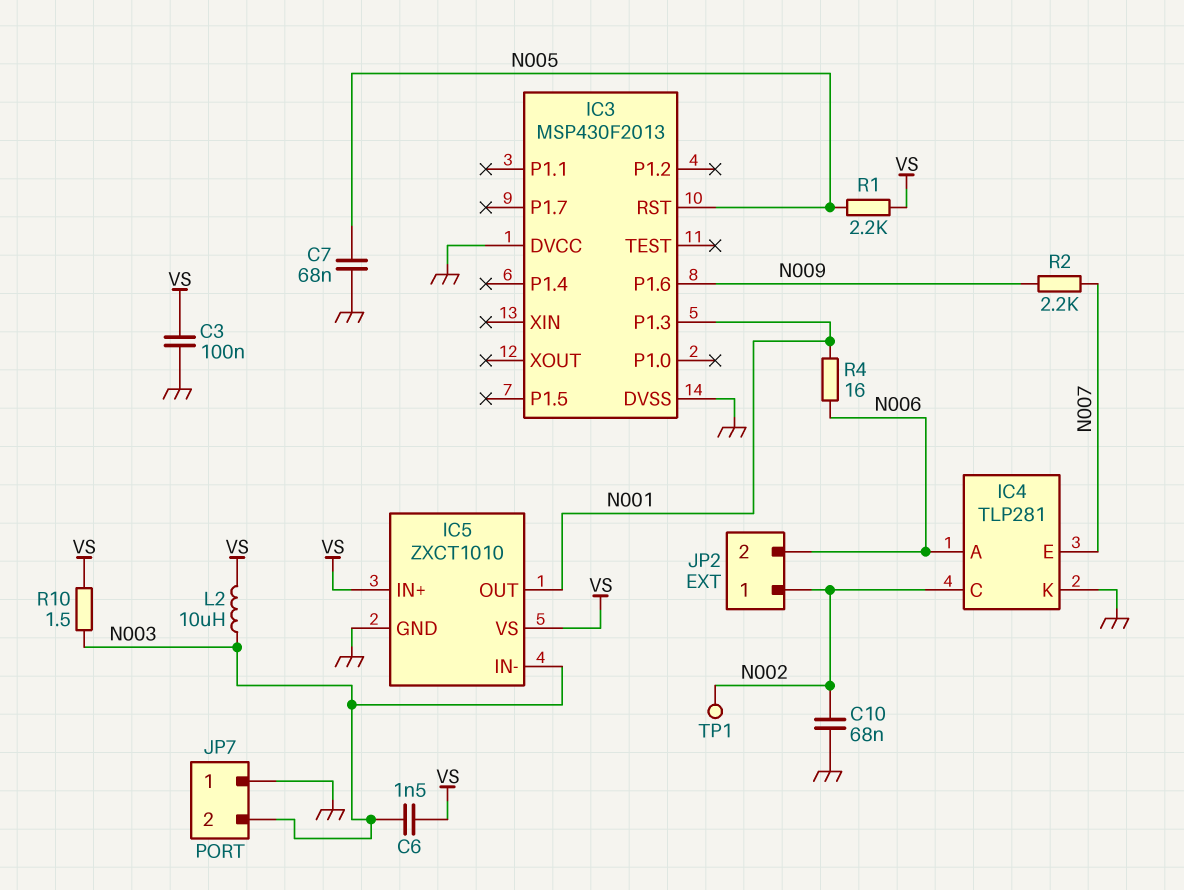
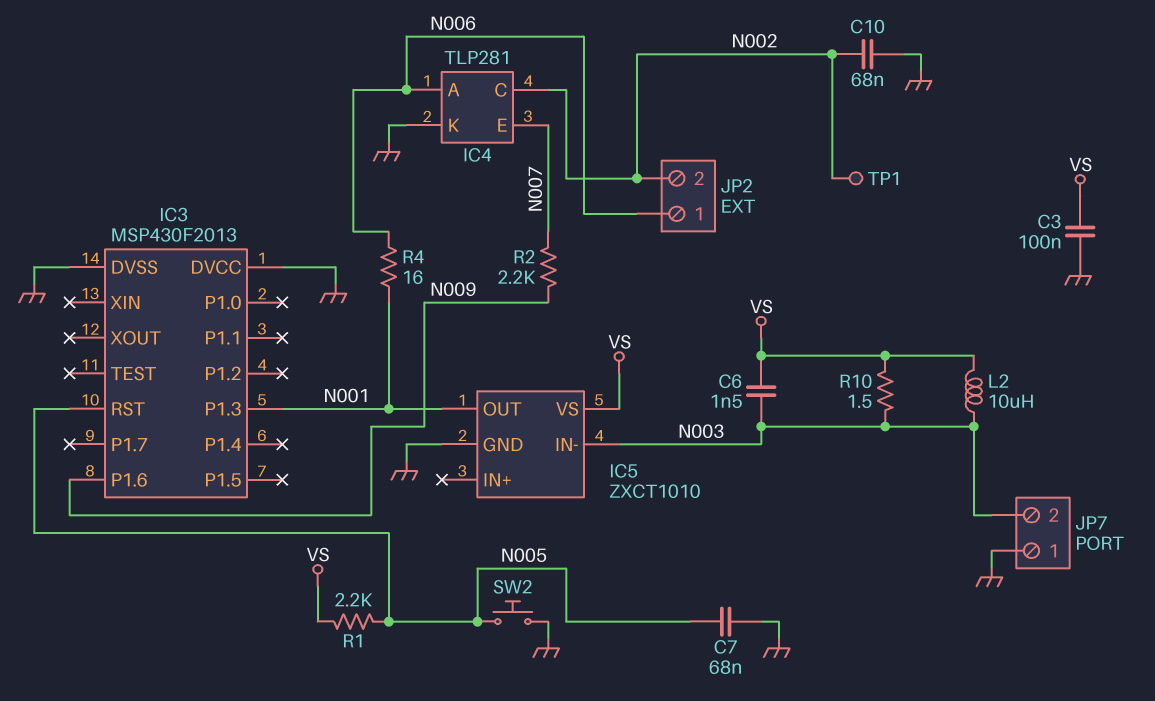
IC5 pin IN+: VS -> none
JP2 pin 1: N002 -> N006
JP2 pin 2: N006 -> N002
SW2: none -> button (GND, N005)

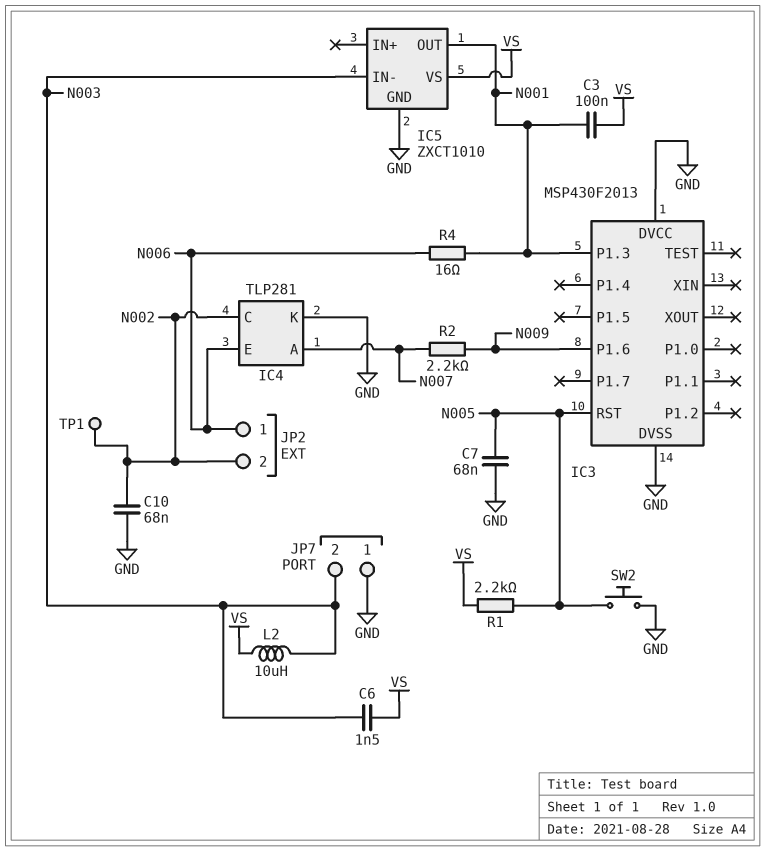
C3: 100nF (GND, VS) -> 100nF (N001, VS)
IC4 pin A: N006 -> N007
IC4 pin E: N007 -> N006
R10: 1.5 (N003, VS) -> none

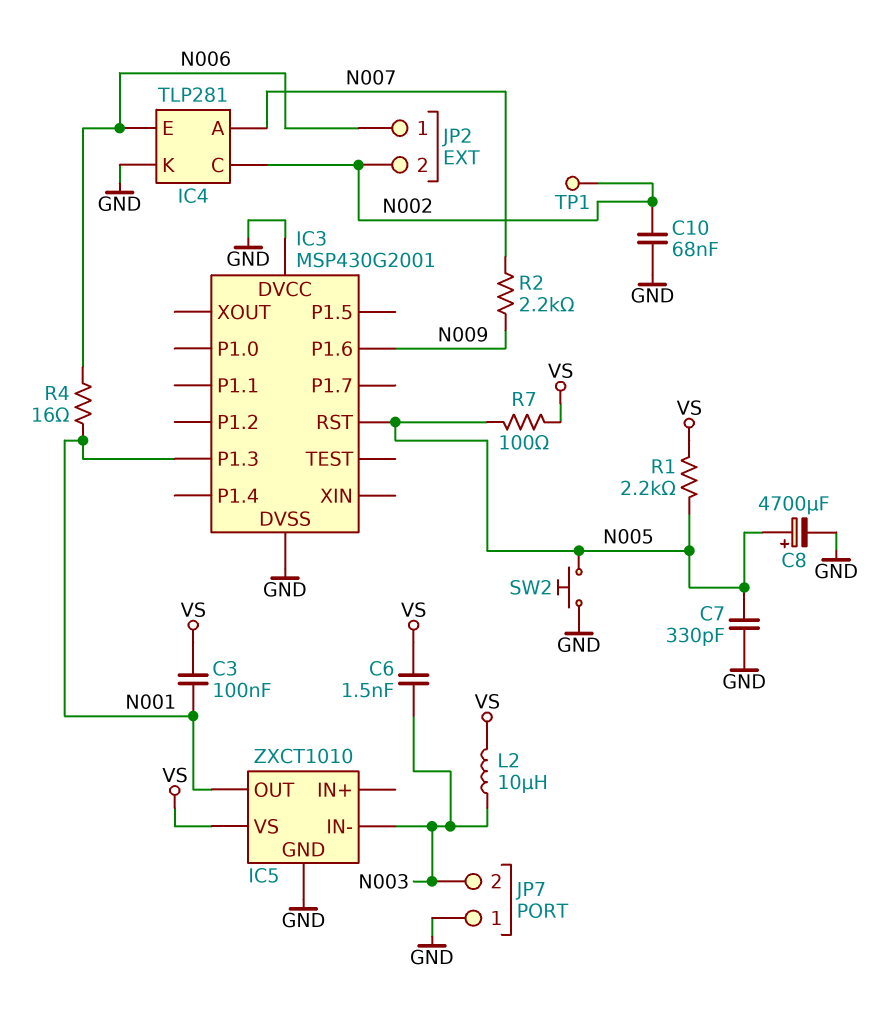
C7: 68nF (GND, N005) -> 330pF (GND, N005)
C8: none -> 4700uF (plus N005, minus GND)
IC3: MSP430F2013 -> MSP430G2001
R7: none -> 100 (N005, VS)

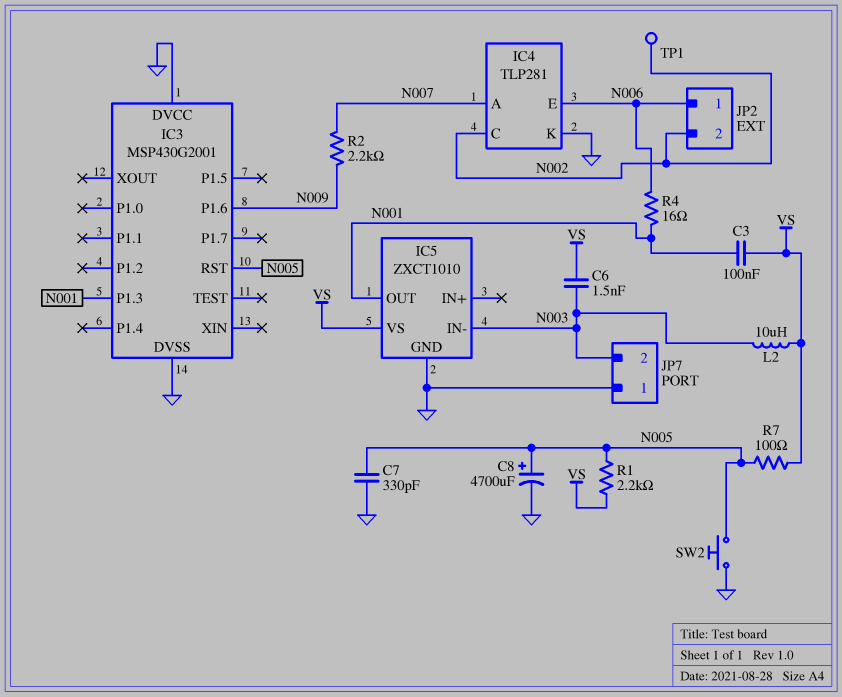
C10: 68nF (GND, N002) -> none

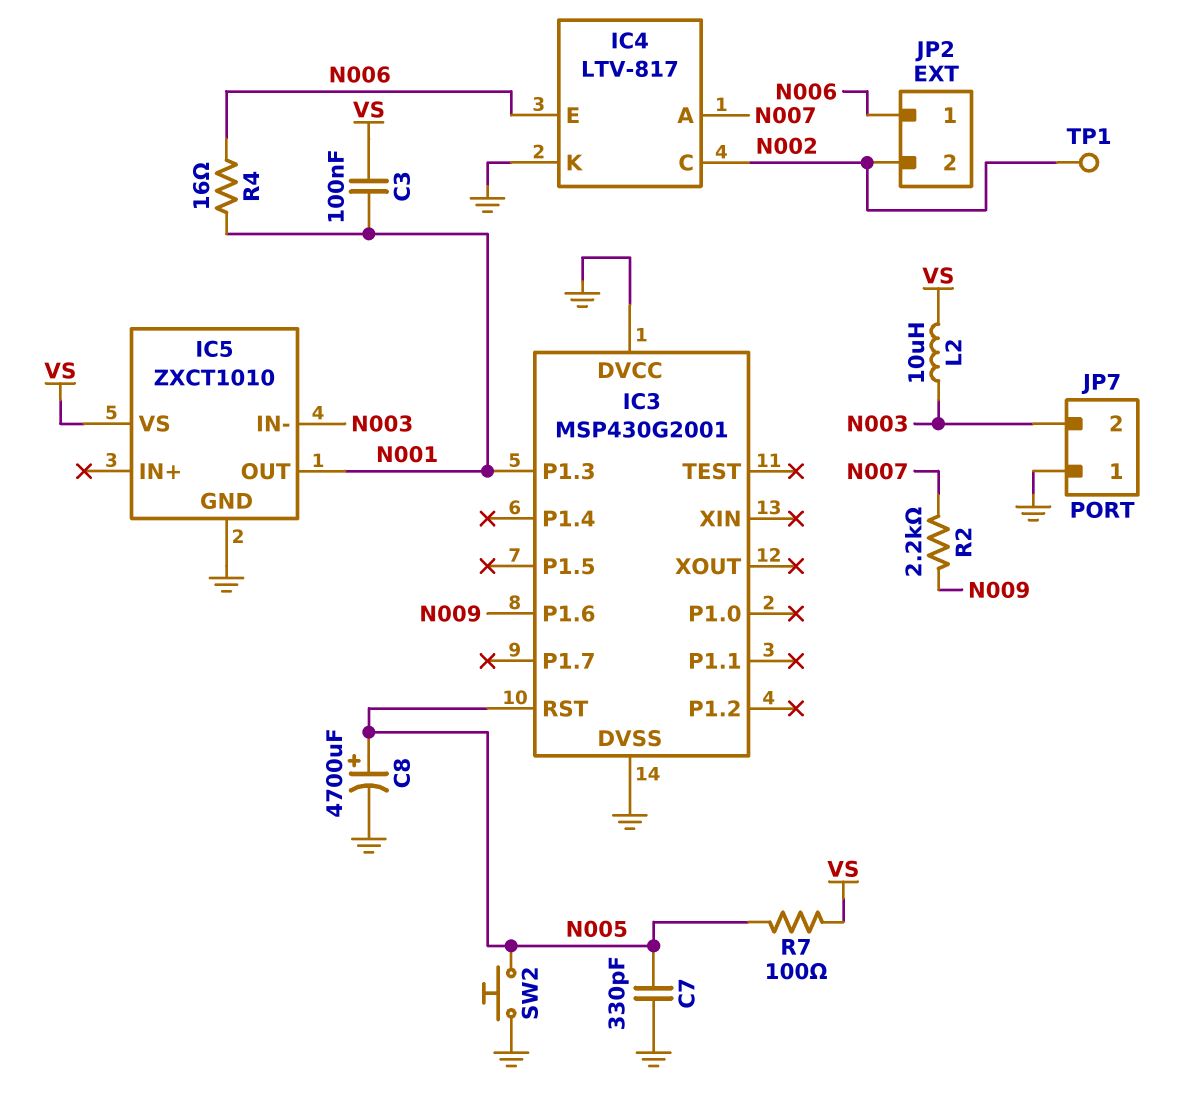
C6: 1.5nF (N003, VS) -> none
IC4: TLP281 -> LTV-817
R1: 2.2k (N005, VS) -> none

